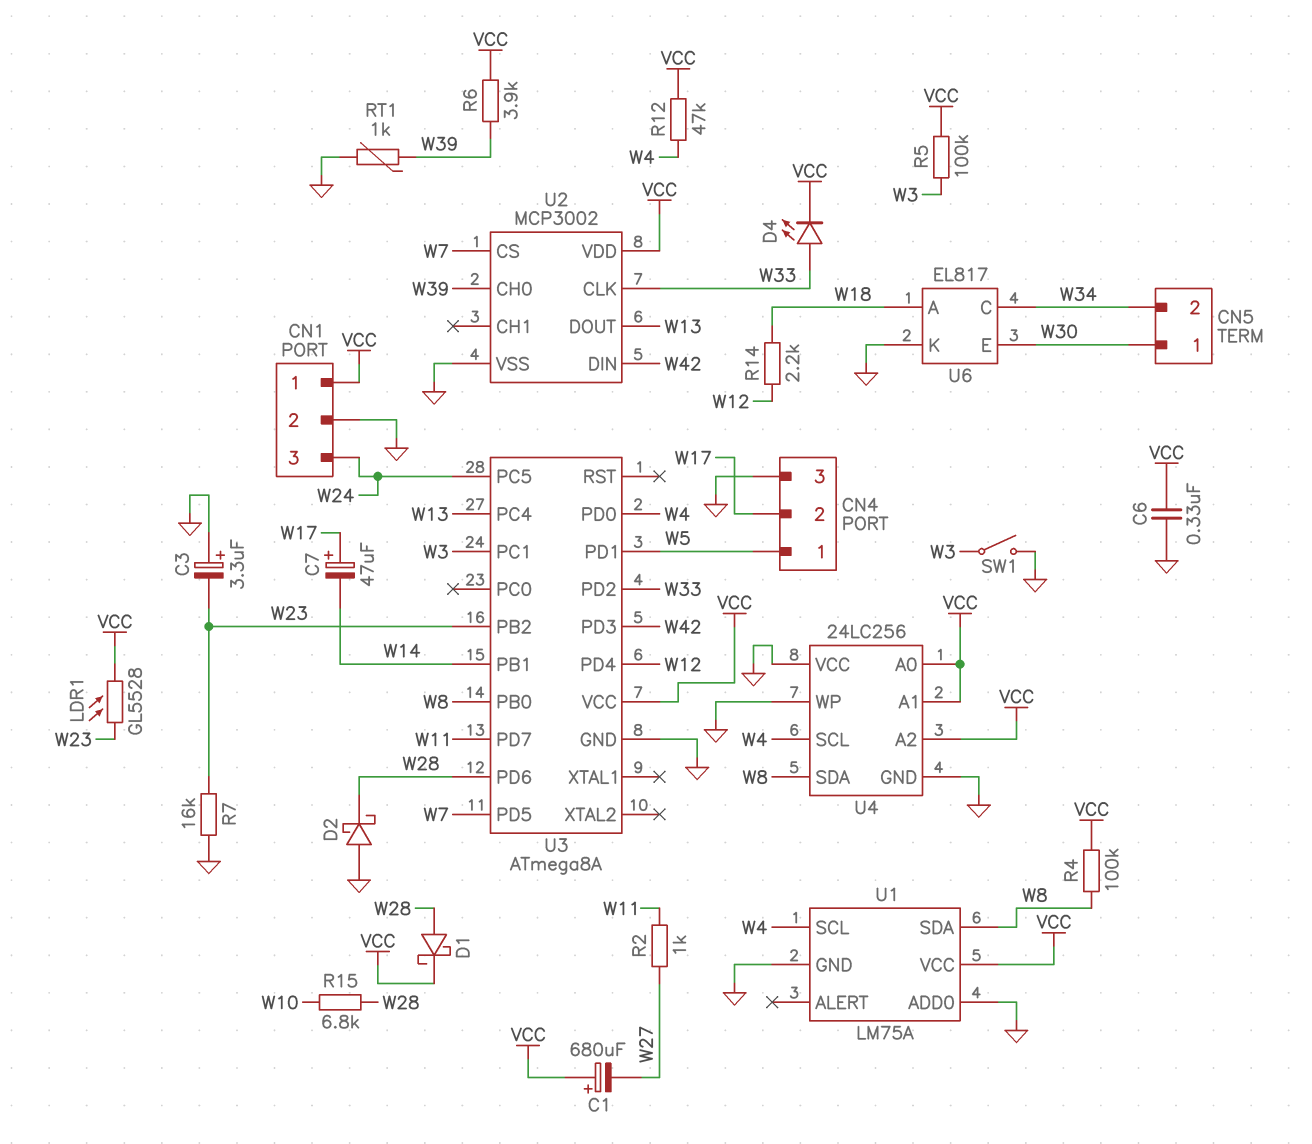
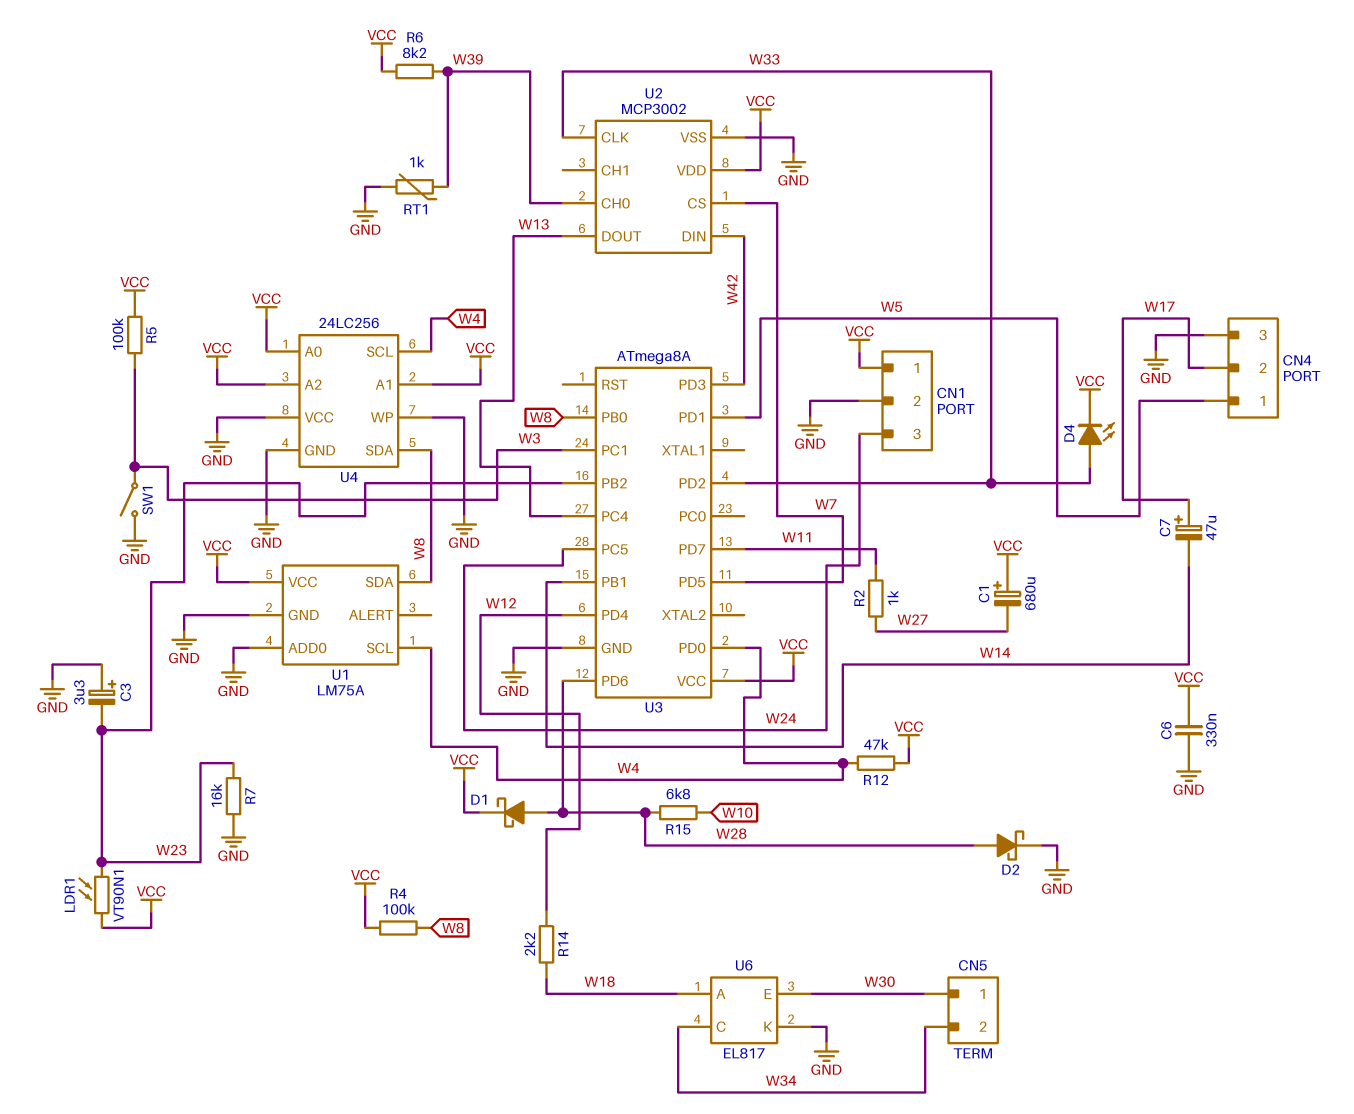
D2: schottky (A GND, K W28) -> schottky (A W28, K GND)
LDR1: GL5528 (VCC, W23) -> VT90N1 (VCC, W23)
R6: 3.9k (VCC, W39) -> 8.2k (VCC, W39)

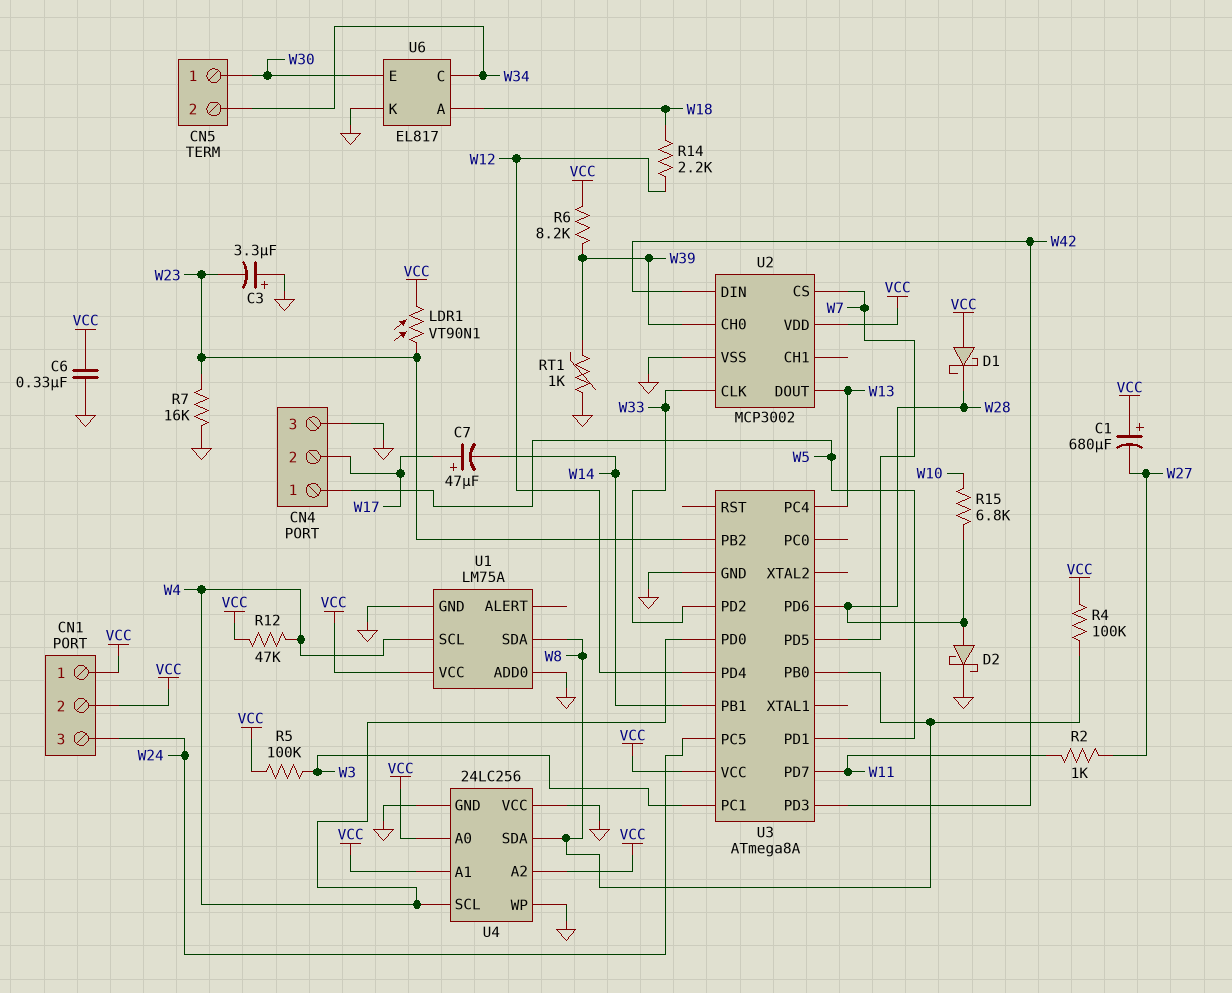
CN1 pin 2: GND -> VCC
D1: schottky (A W28, K VCC) -> schottky (A VCC, K W28)
D4: LED (A W33, K VCC) -> none
SW1: switch (GND, W3) -> none

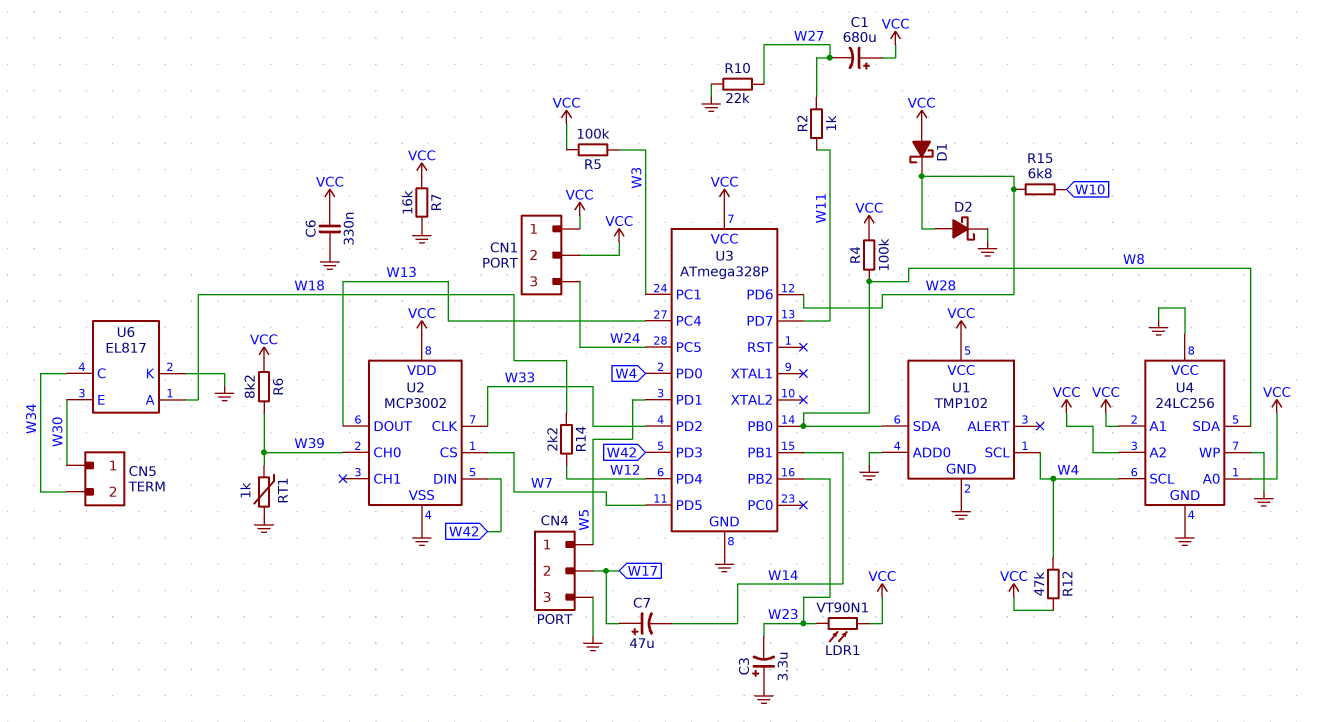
R7: 16k (GND, W23) -> 16k (GND, VCC)
R10: none -> 22k (GND, W27)
U1: LM75A -> TMP102
U3: ATmega8A -> ATmega328P

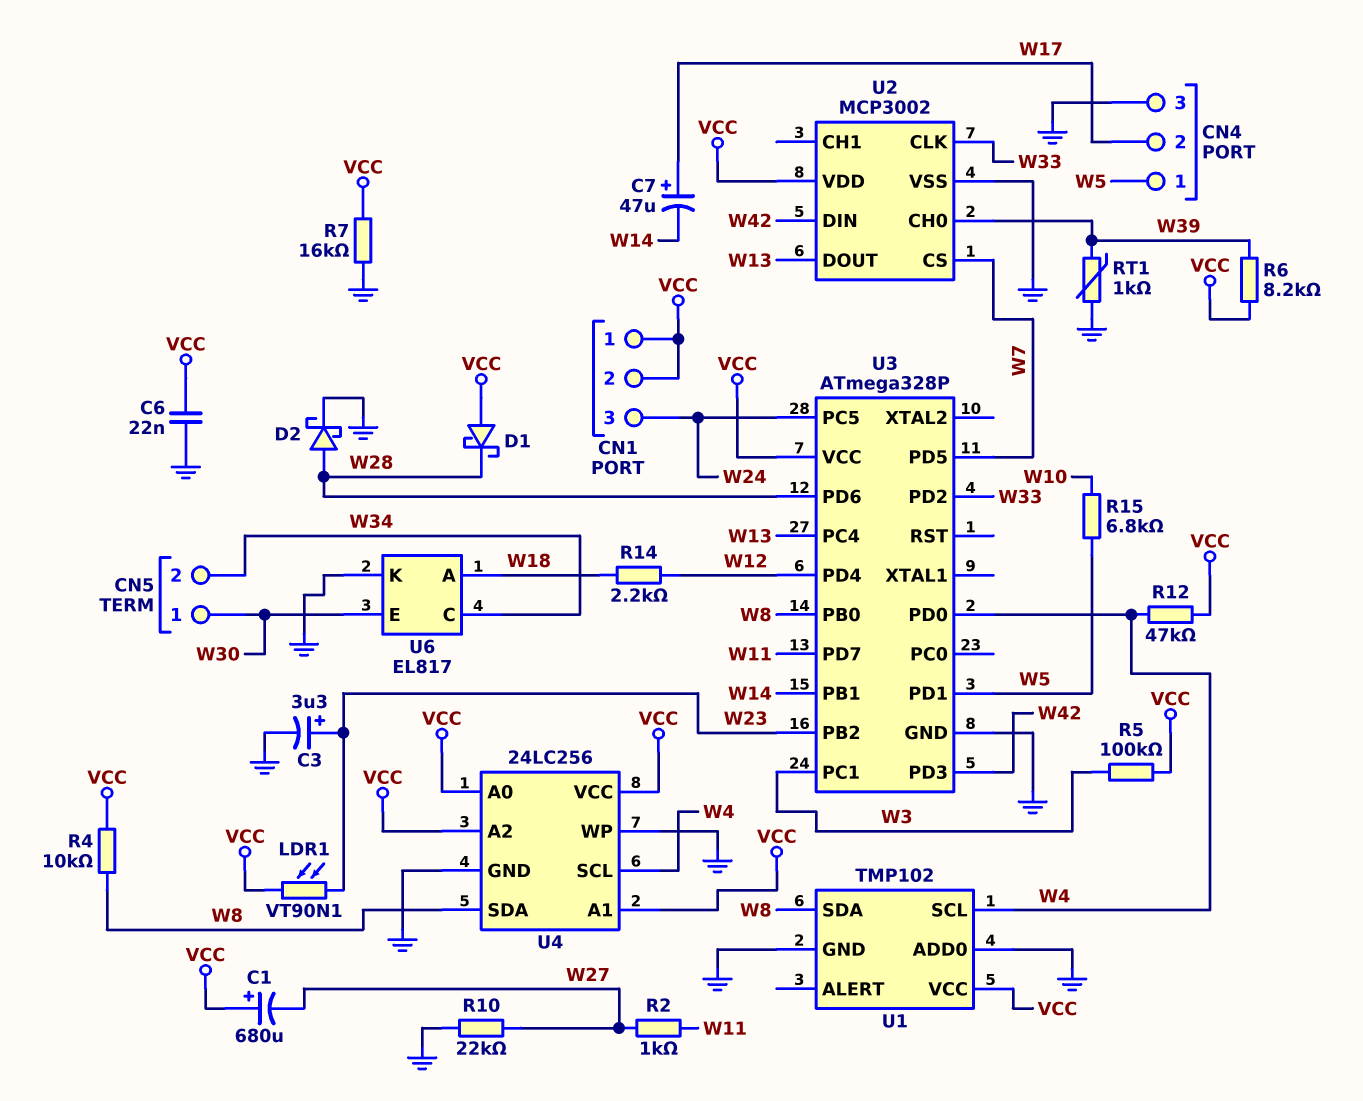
C3: 3.3uF (plus GND, minus W23) -> 3.3uF (plus W23, minus GND)
C6: 330nF (GND, VCC) -> 22nF (GND, VCC)
R4: 100k (VCC, W8) -> 10k (VCC, W8)
R15: 6.8k (W10, W28) -> 6.8k (W5, W10)
U4 pin VCC: GND -> VCC

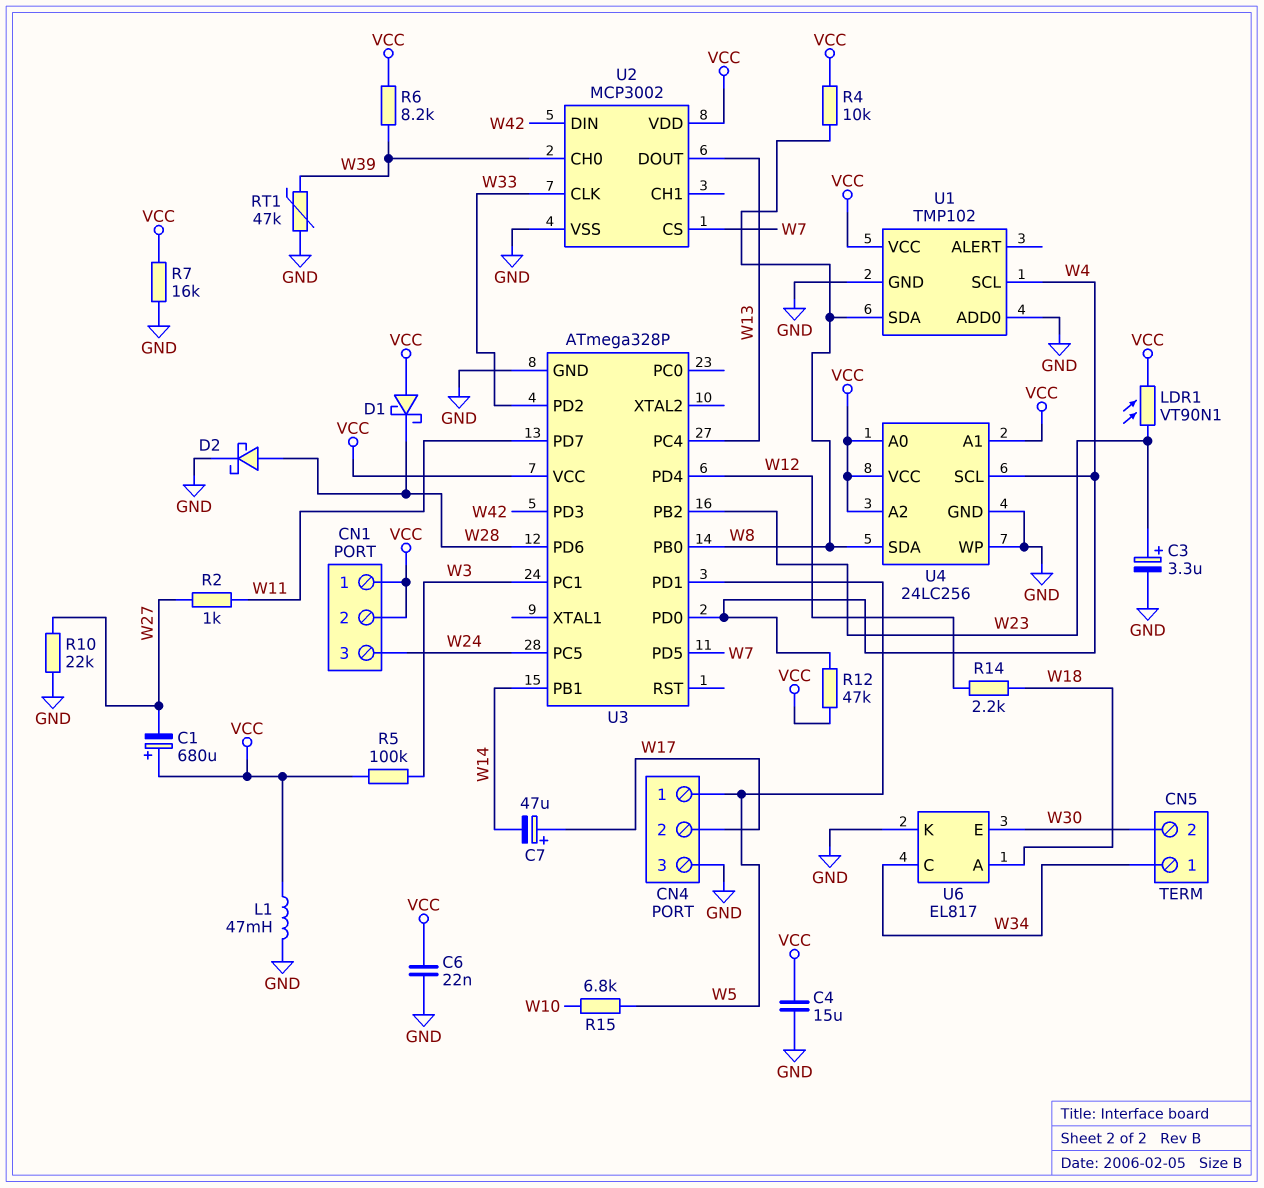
C4: none -> 15uF (GND, VCC)
CN5 pin 1: W30 -> W34
CN5 pin 2: W34 -> W30
L1: none -> 47mH (GND, VCC)
RT1: 1k (GND, W39) -> 47k (GND, W39)

